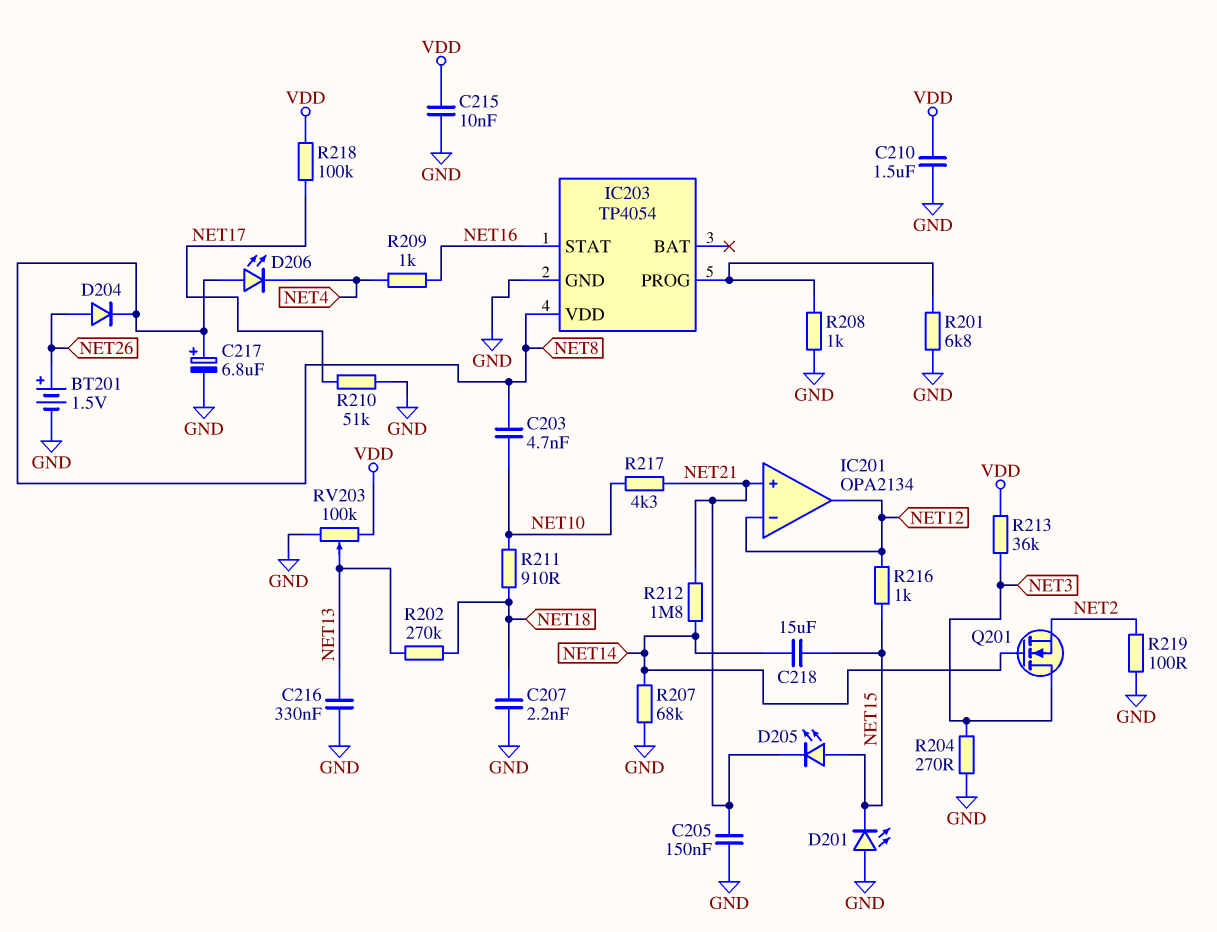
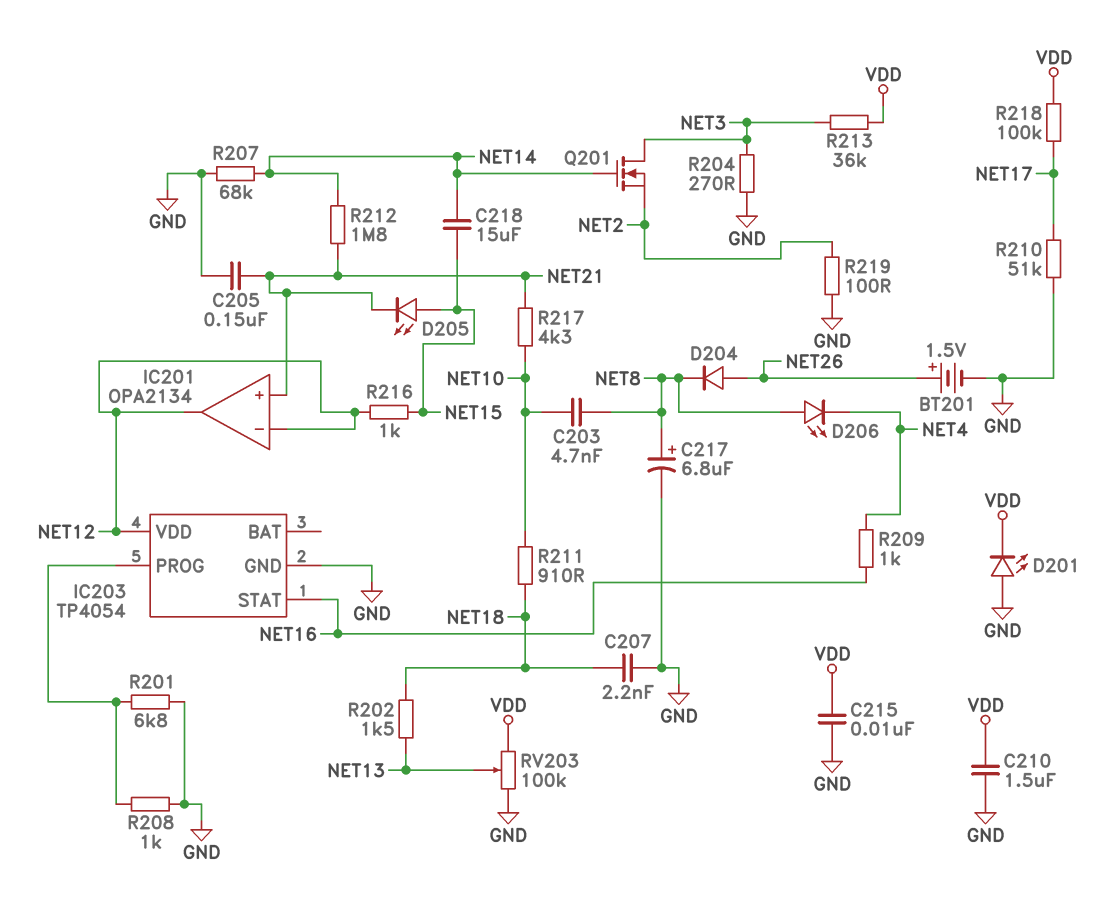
C216: 330nF (GND, NET13) -> none
D201: LED (A GND, K NET15) -> LED (A GND, K VDD)
IC203 pin VDD: NET8 -> NET12
R202: 270k (NET13, NET18) -> 1.5k (NET13, NET18)

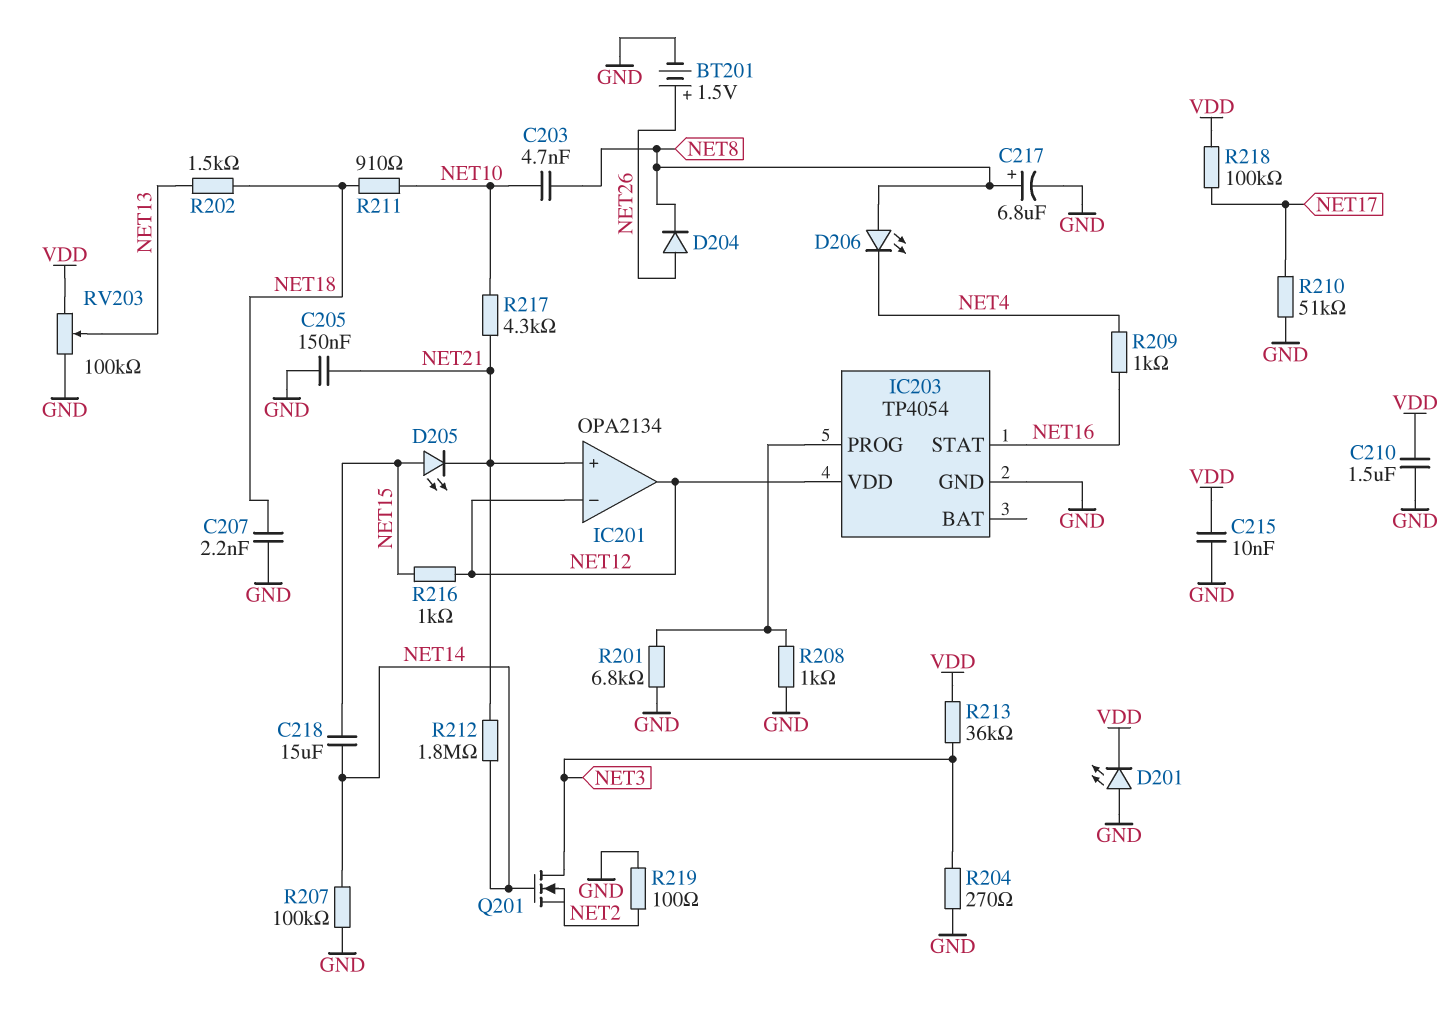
R207: 68k (GND, NET14) -> 100k (GND, NET14)

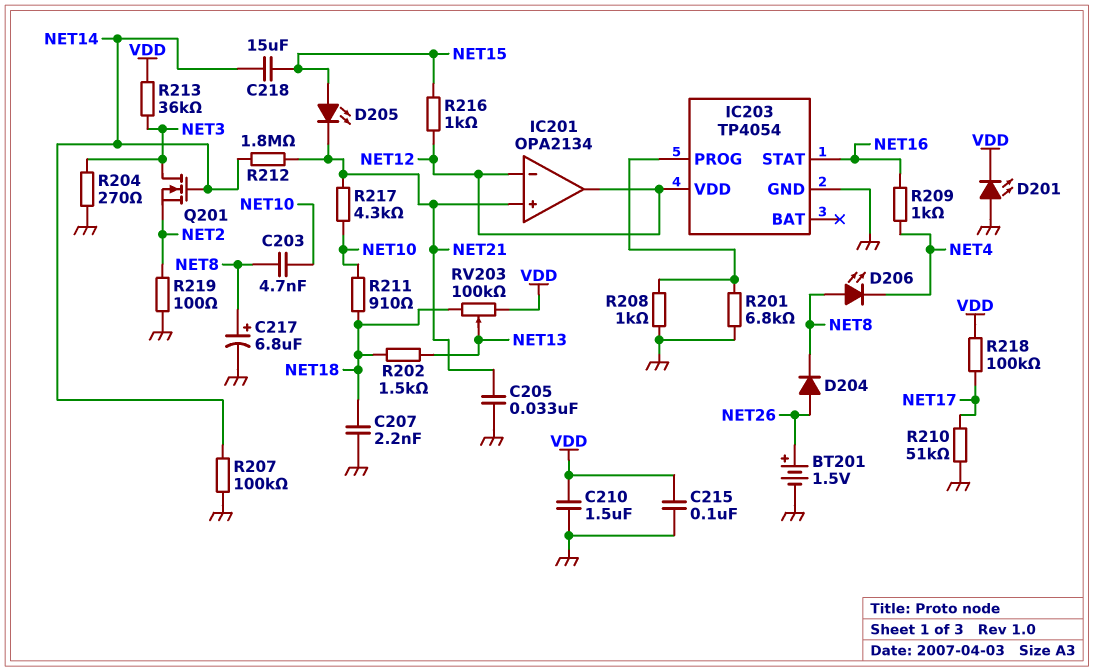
C205: 150nF (GND, NET21) -> 33nF (GND, NET21)
C215: 10nF (GND, VDD) -> 100nF (GND, VDD)
RV203: 100k (GND, VDD, wiper NET13) -> 100k (NET18, VDD, wiper NET13)

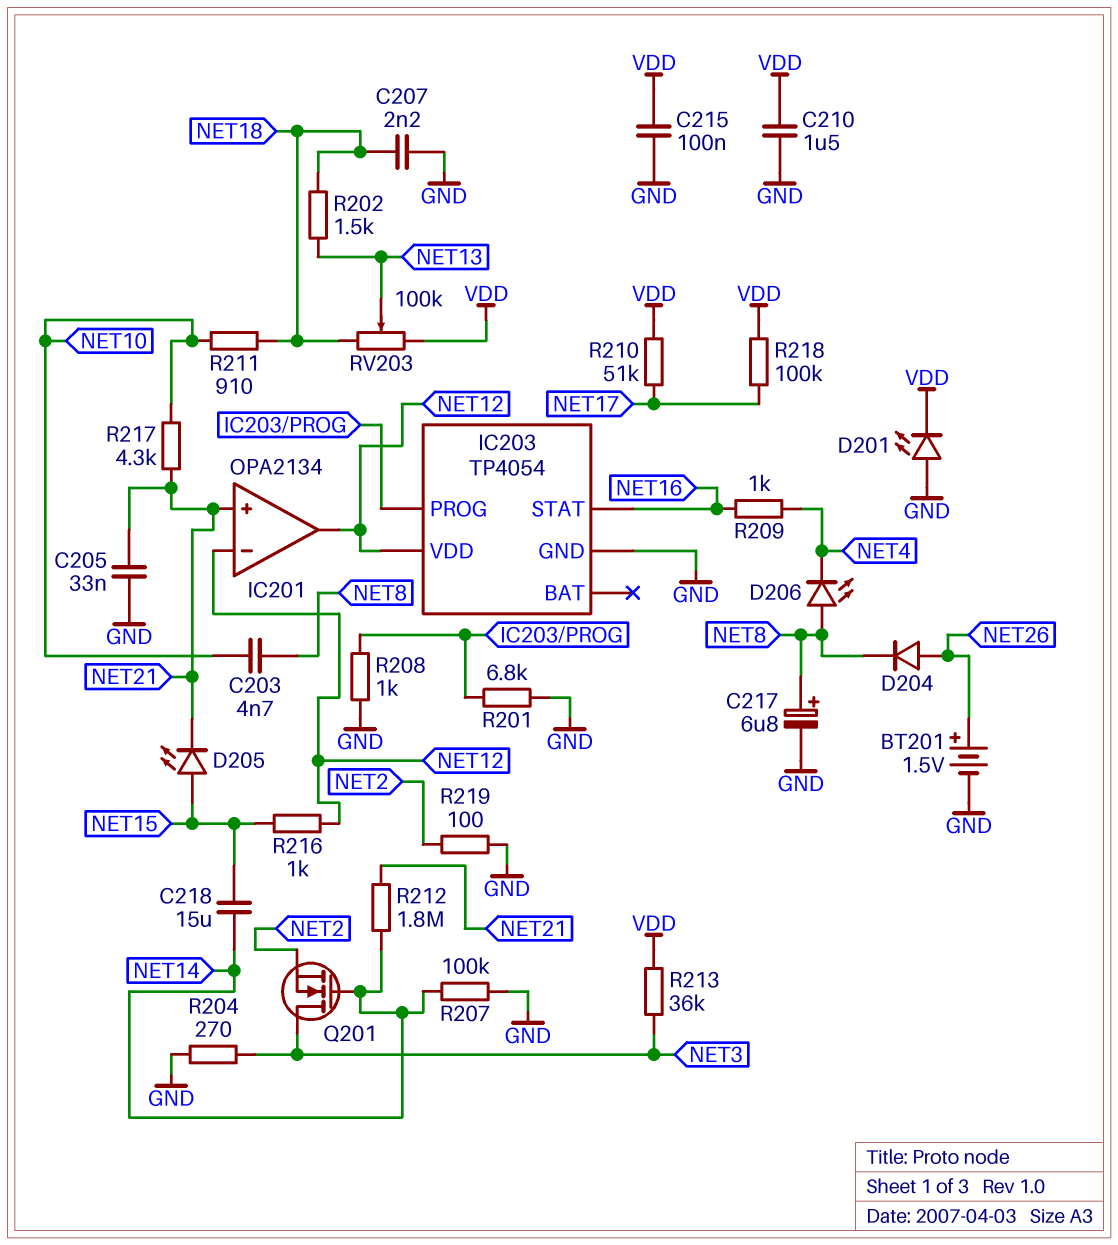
R210: 51k (GND, NET17) -> 51k (NET17, VDD)

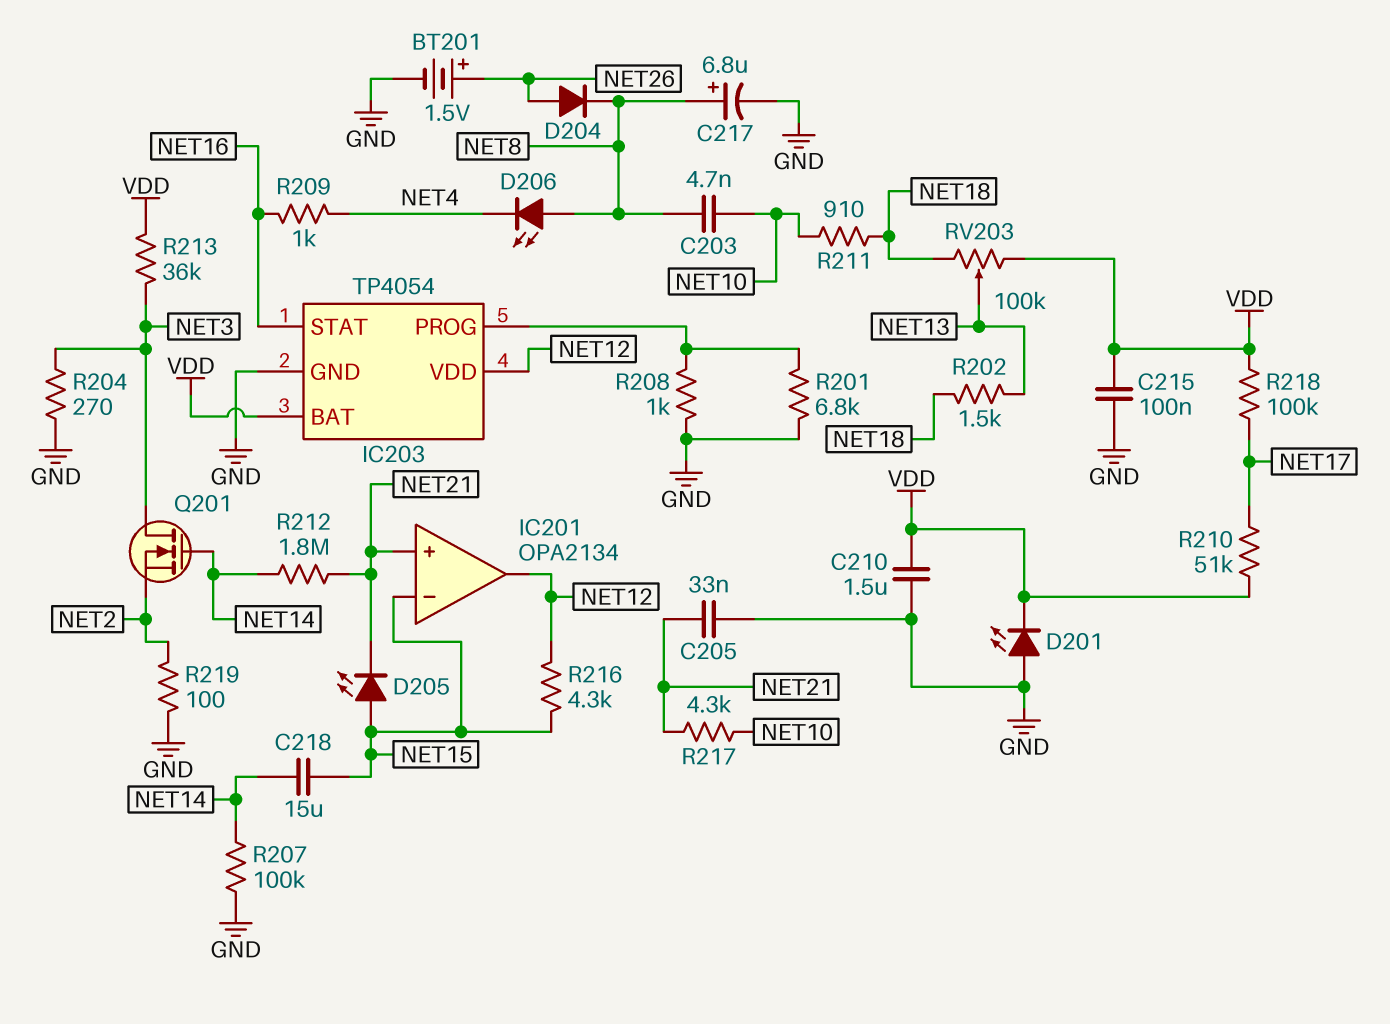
C207: 2.2nF (GND, NET18) -> none
IC201 pin in-: NET12 -> NET15
IC203 pin BAT: none -> VDD
R216: 1k (NET12, NET15) -> 4.3k (NET12, NET15)

